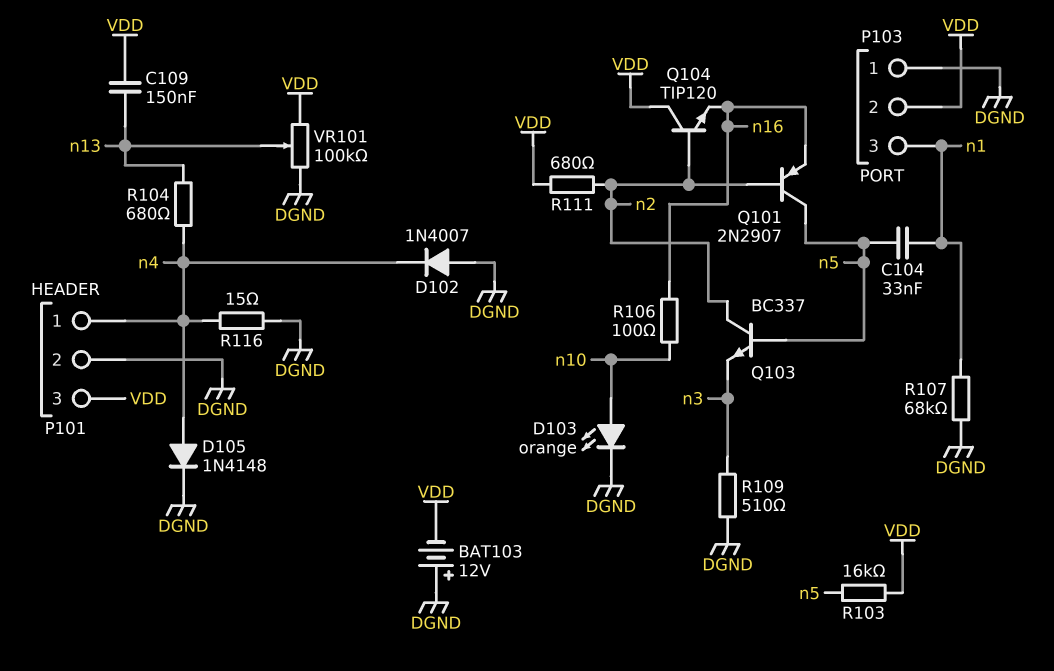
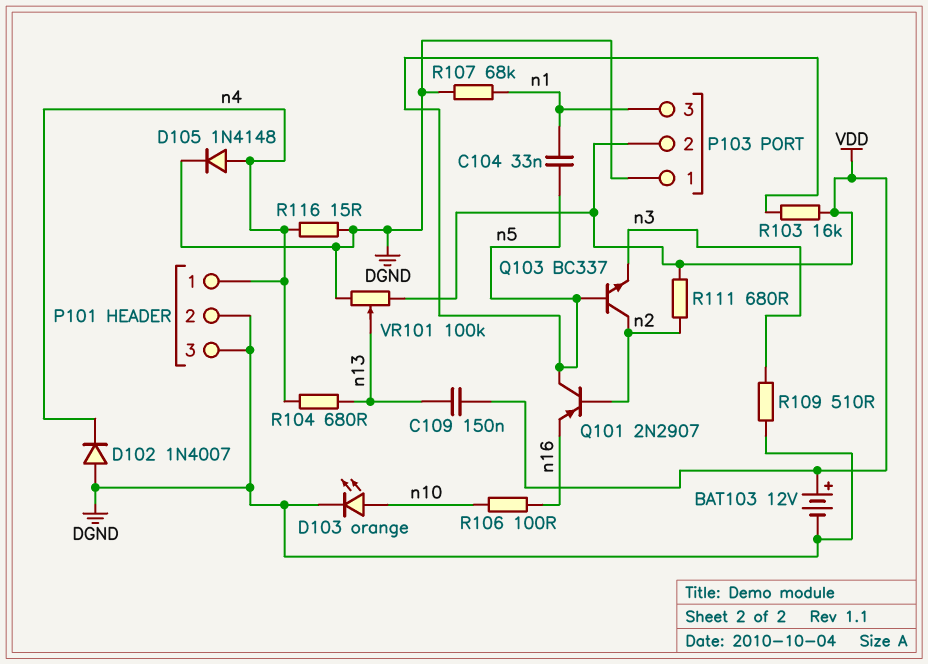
BAT103: 12V (plus DGND, minus VDD) -> 12V (plus VDD, minus DGND)
P101 pin 3: VDD -> DGND
Q104: NPN TIP120 (B n2, C VDD, E n16) -> none

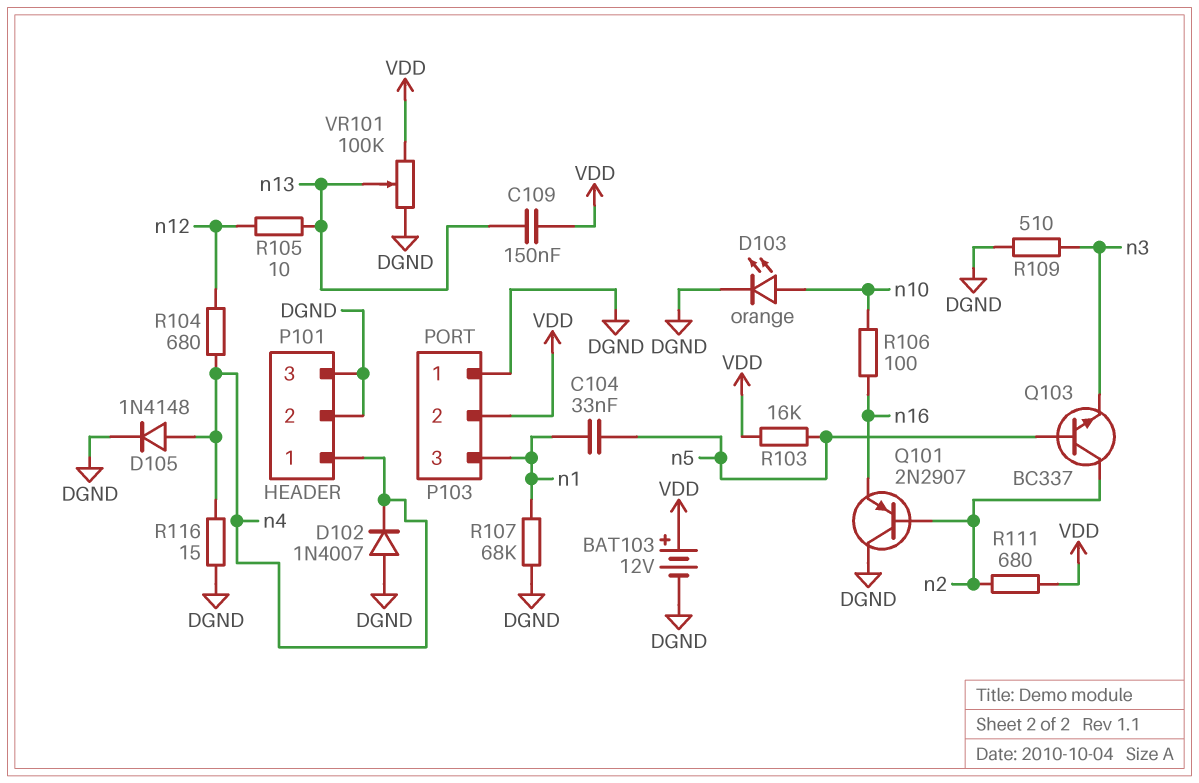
Q101: PNP 2N2907 (B n2, C n5, E n16) -> PNP 2N2907 (B n2, C DGND, E n16)
R104: 680 (n4, n13) -> 680 (n4, n12)
R105: none -> 10 (n12, n13)

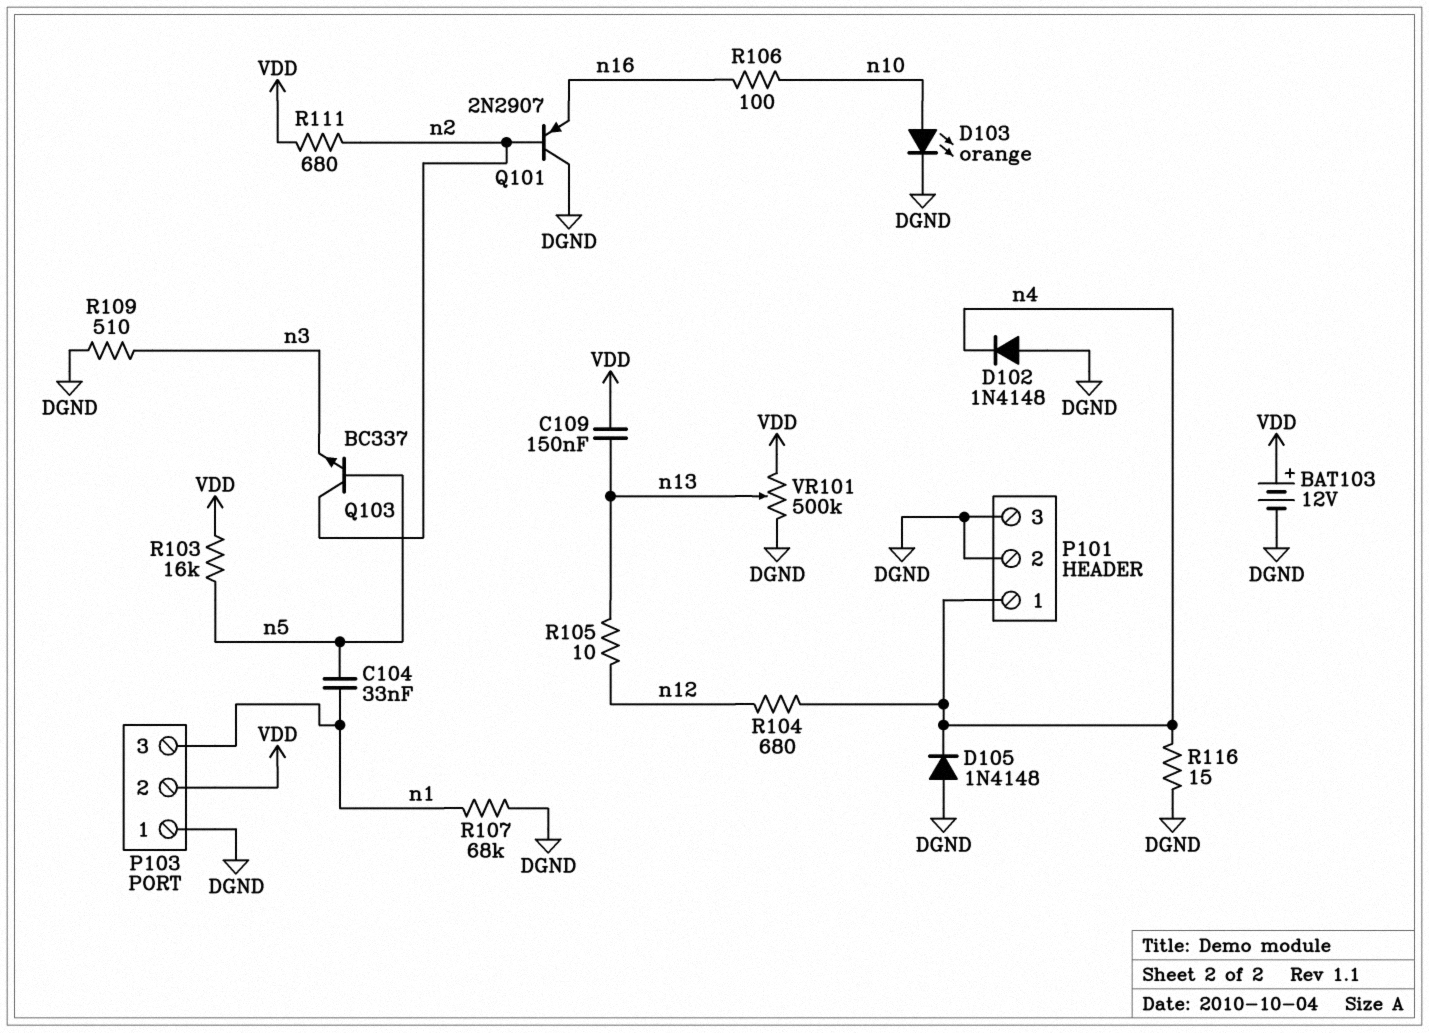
D102: diode 1N4007 (A DGND, K n4) -> diode 1N4148 (A DGND, K n4)
D105: diode 1N4148 (A n4, K DGND) -> diode 1N4148 (A DGND, K n4)
VR101: 100k (DGND, VDD, wiper n13) -> 500k (DGND, VDD, wiper n13)

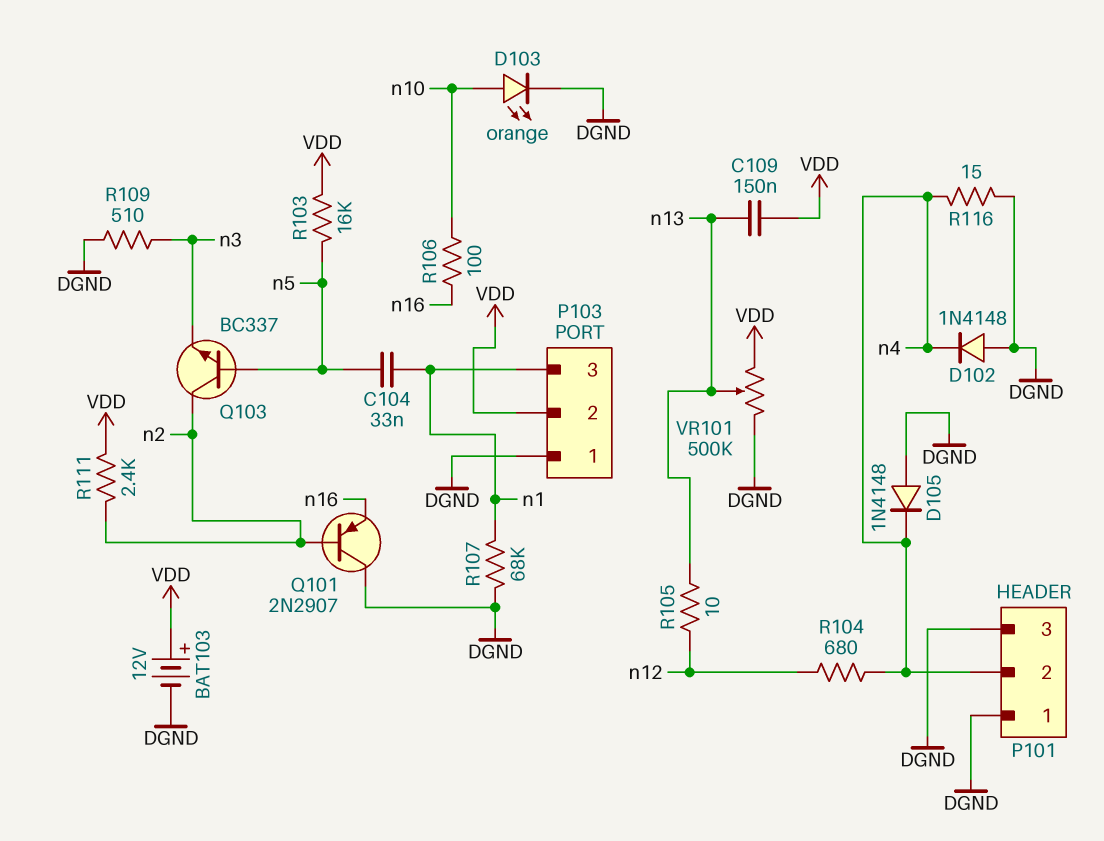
P101 pin 1: n4 -> DGND
P101 pin 2: DGND -> n4
R111: 680 (VDD, n2) -> 2.4k (VDD, n2)

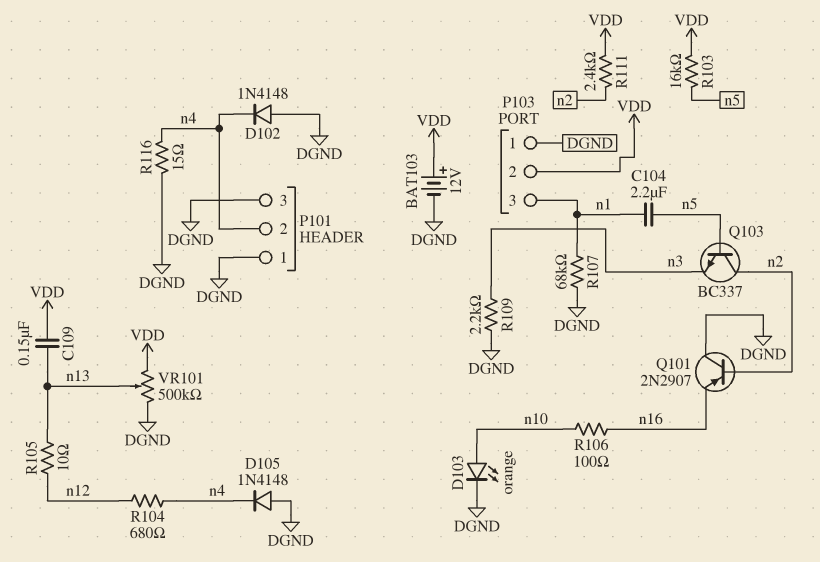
C104: 33nF (n1, n5) -> 2.2uF (n1, n5)
R109: 510 (DGND, n3) -> 2.2k (DGND, n3)

